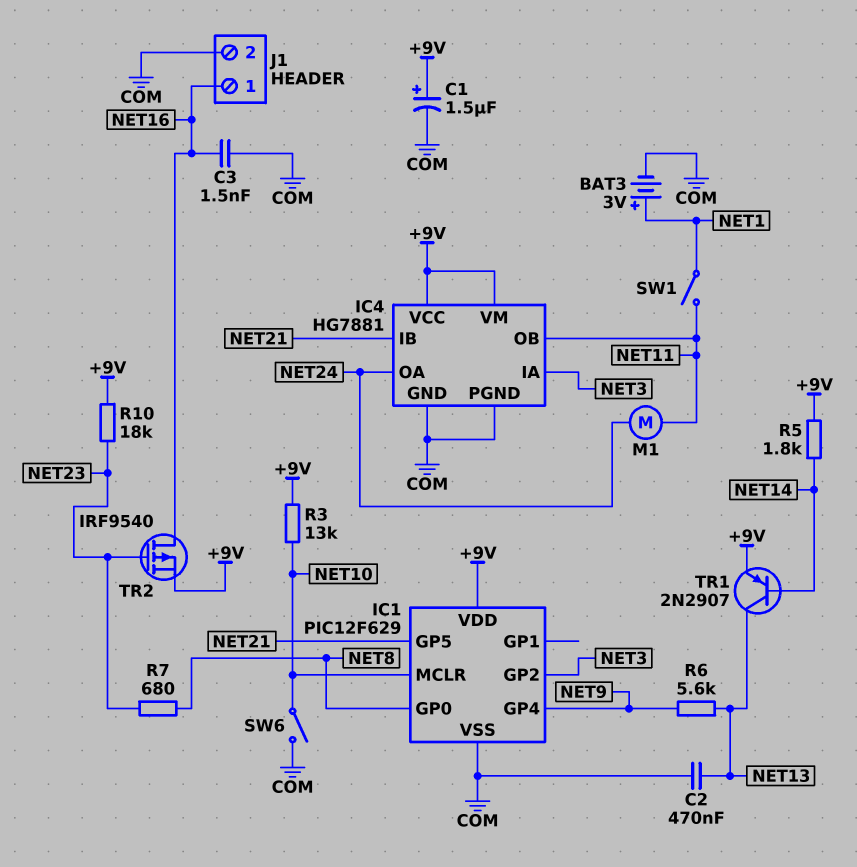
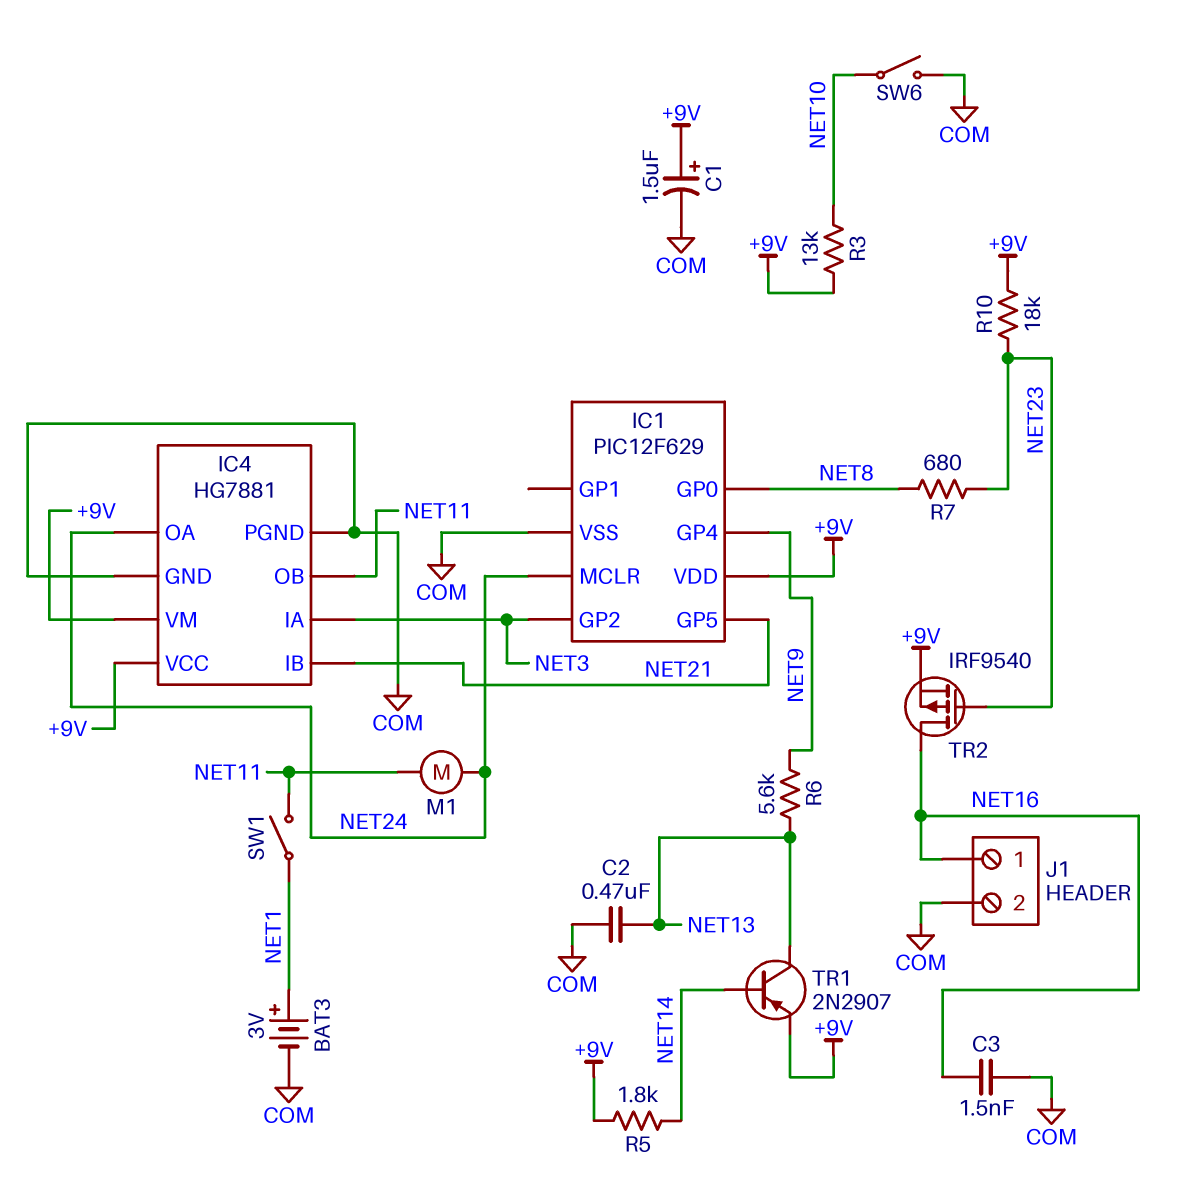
IC1 pin MCLR: NET10 -> NET24

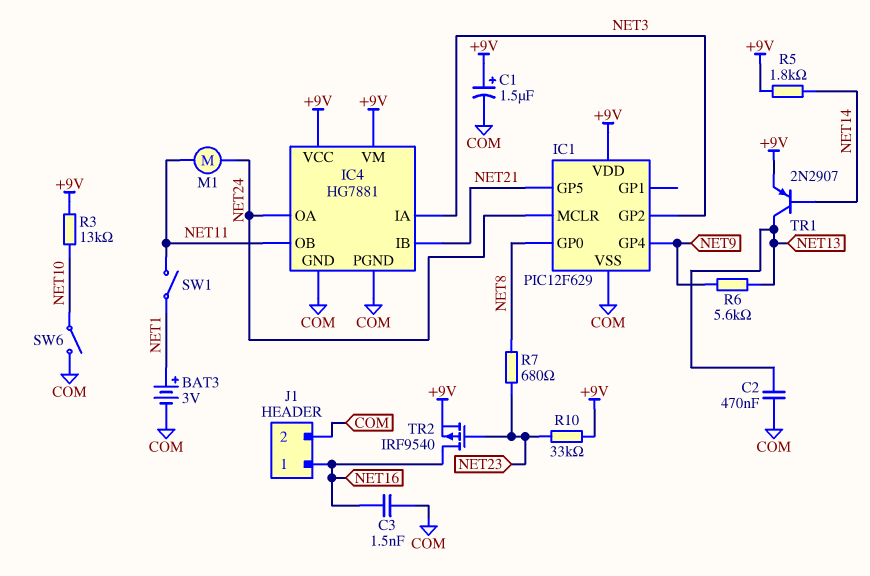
R10: 18k (+9V, NET23) -> 33k (+9V, NET23)

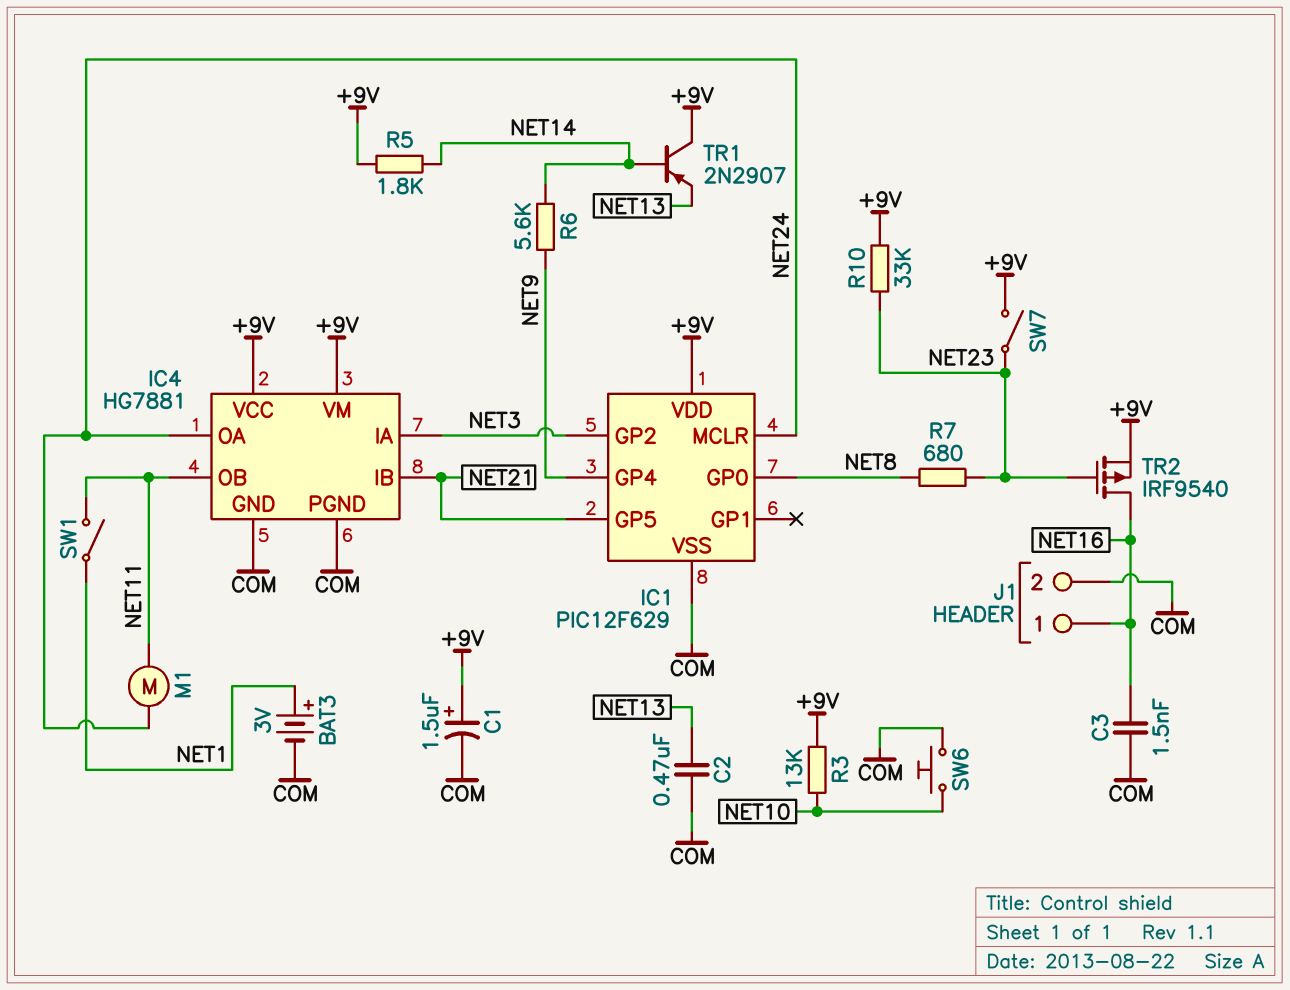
R6: 5.6k (NET9, NET13) -> 5.6k (NET9, NET14)
SW6: switch (COM, NET10) -> button (COM, NET10)
SW7: none -> switch (+9V, NET23)
TR1: PNP 2N2907 (B NET14, C NET13, E +9V) -> PNP 2N2907 (B NET14, C +9V, E NET13)

